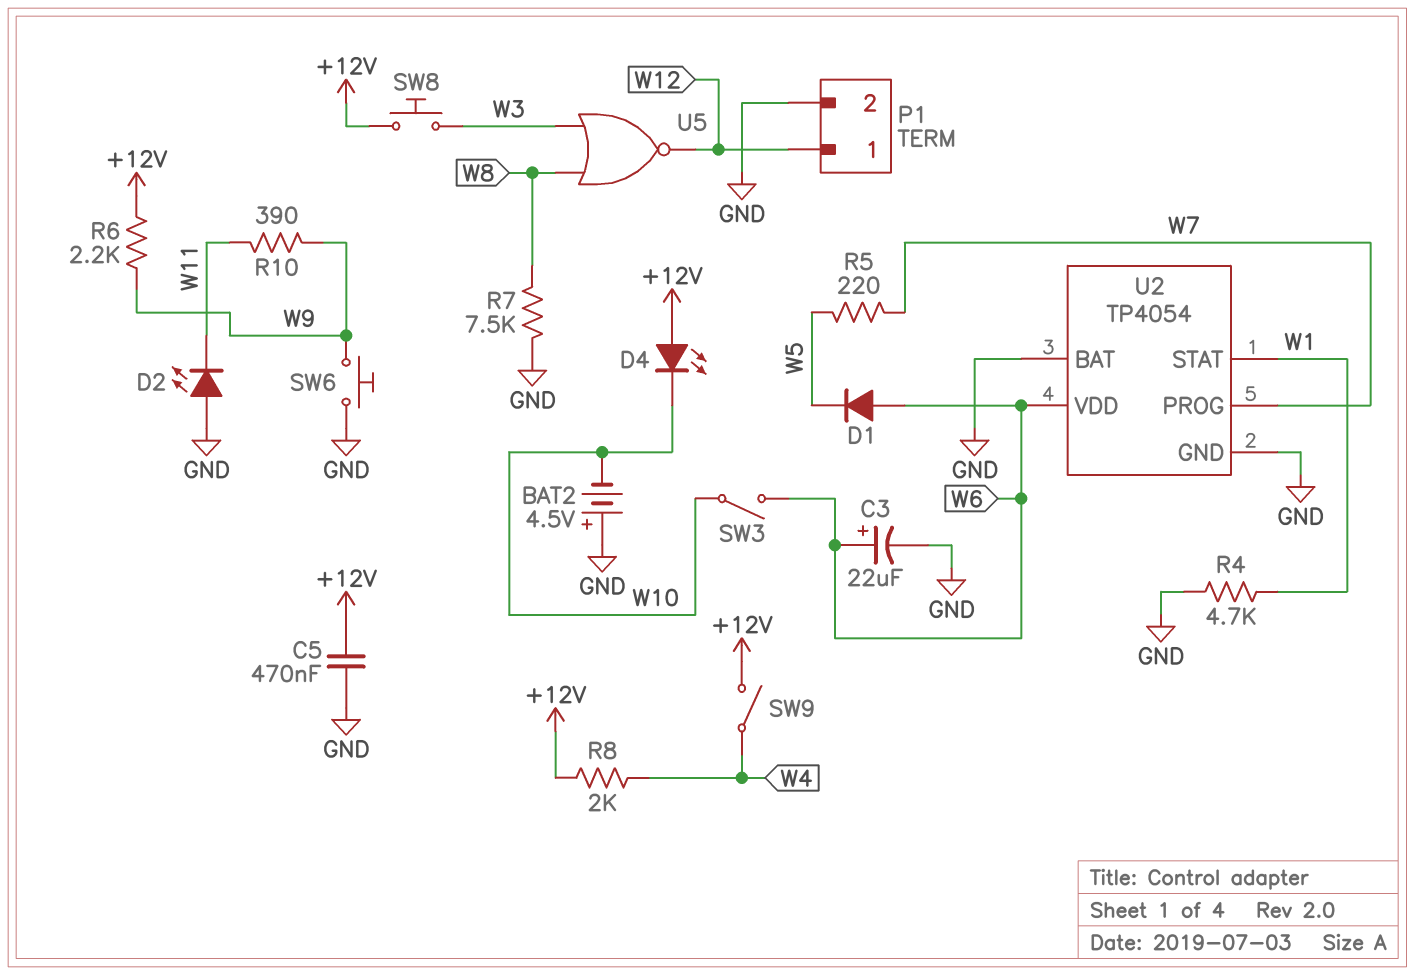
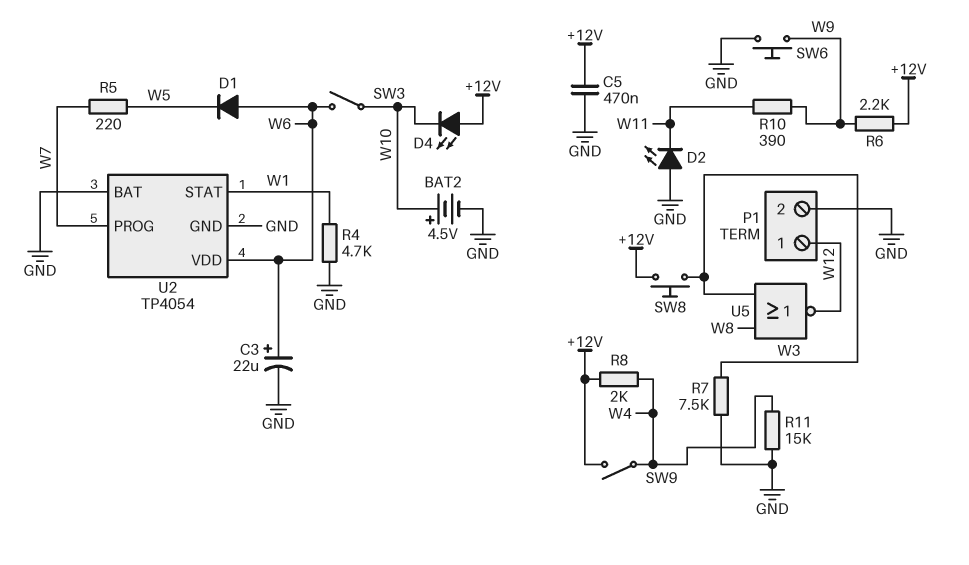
BAT2: 4.5V (plus GND, minus W10) -> 4.5V (plus W10, minus GND)
R7: 7.5k (GND, W8) -> 7.5k (GND, W3)
R11: none -> 15k (GND, W4)

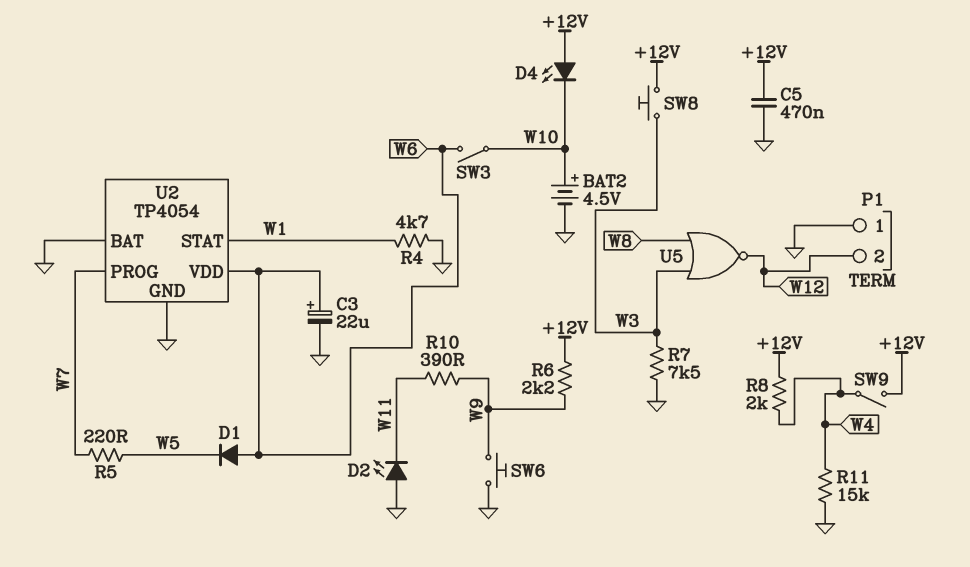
P1 pin 1: W12 -> GND
P1 pin 2: GND -> W12

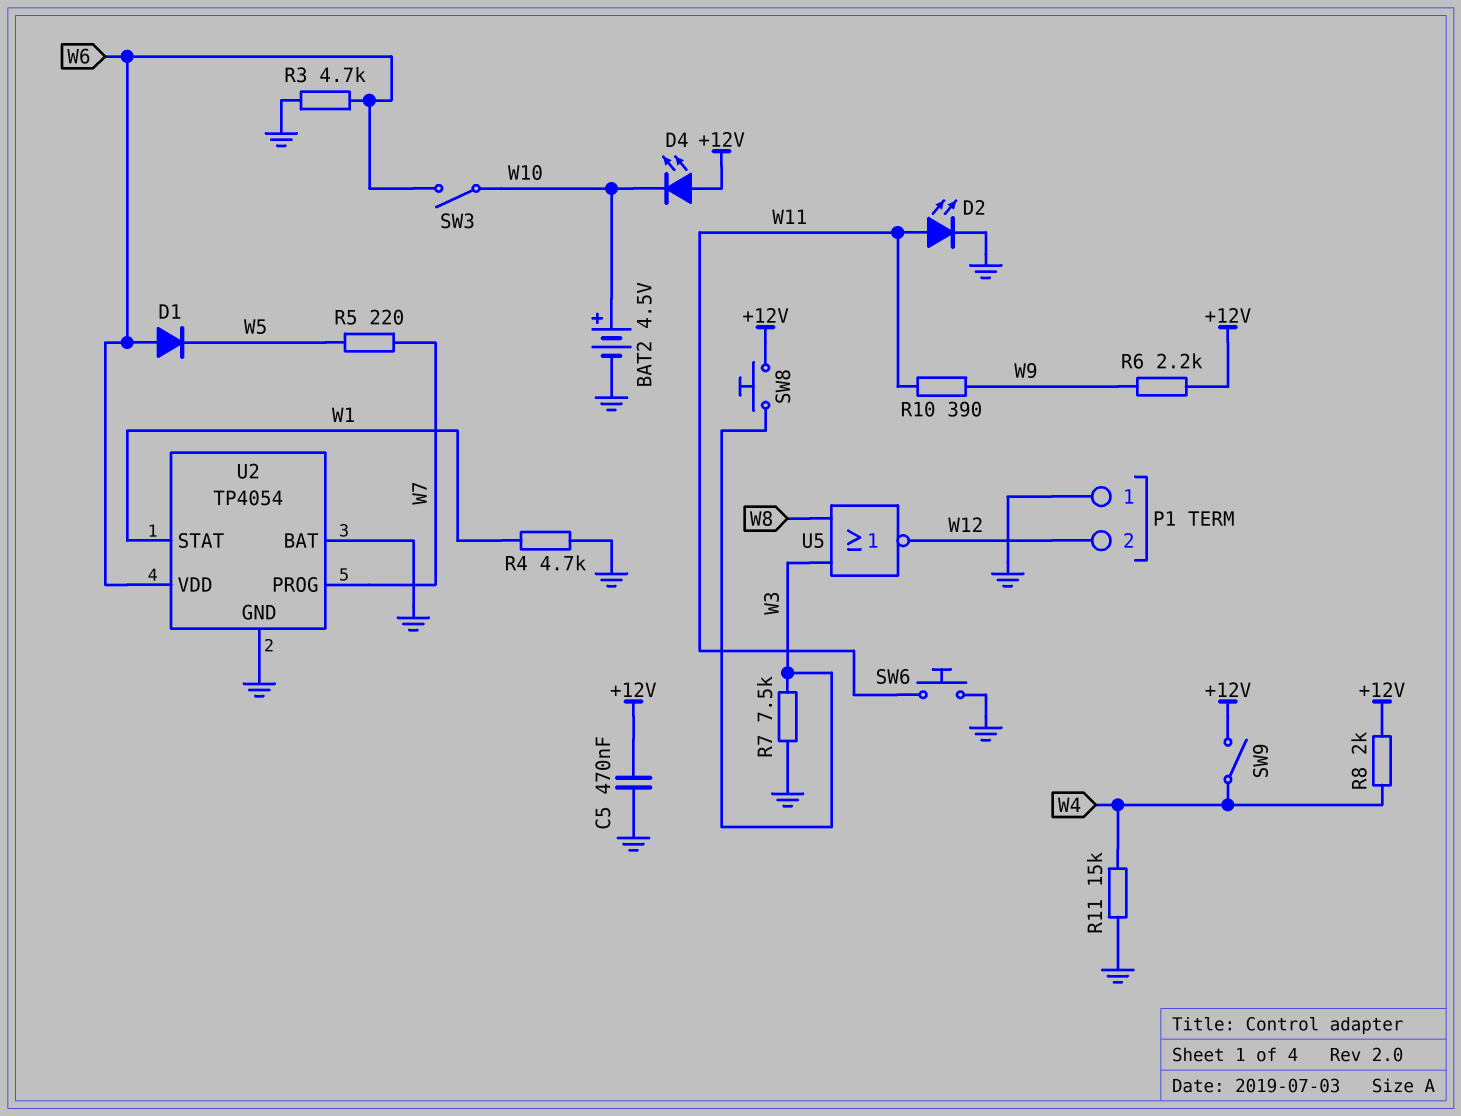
C3: 22uF (plus W6, minus GND) -> none
D2: LED (A GND, K W11) -> LED (A W11, K GND)
R3: none -> 4.7k (GND, W6)
SW6: button (GND, W9) -> button (GND, W11)

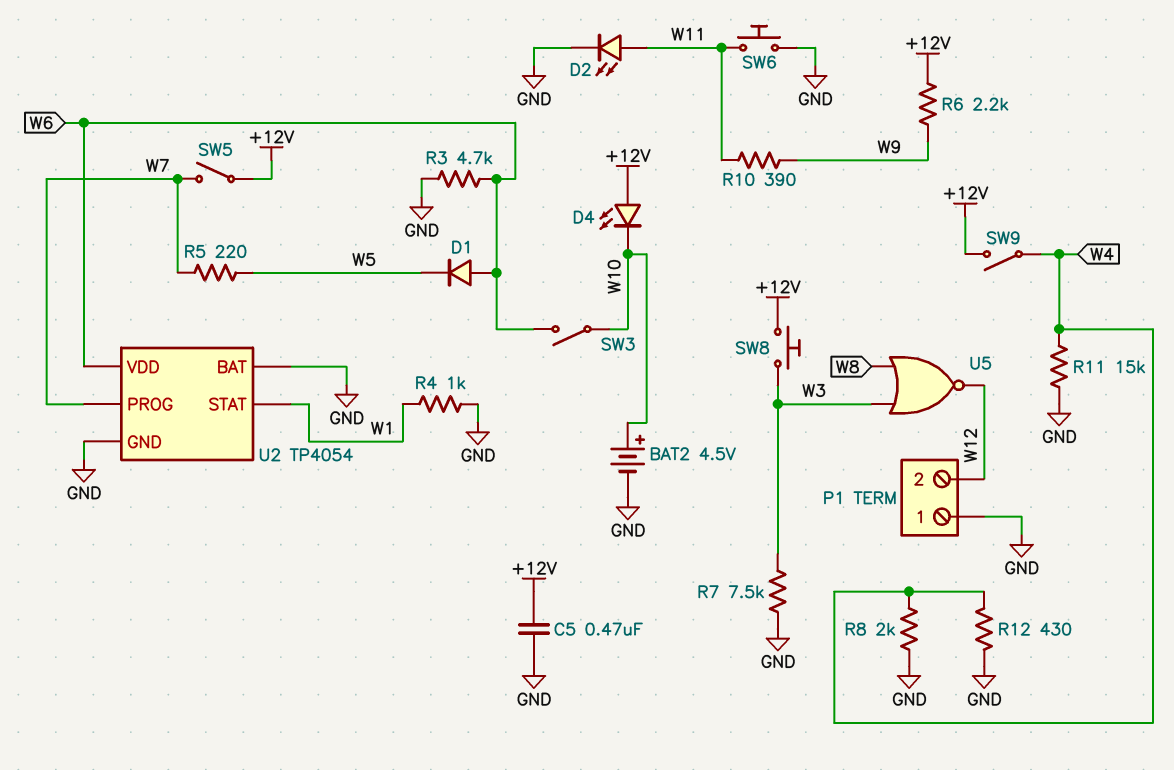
R4: 4.7k (GND, W1) -> 1k (GND, W1)
R8: 2k (+12V, W4) -> 2k (GND, W4)
R12: none -> 430 (GND, W4)
SW5: none -> switch (+12V, W7)

